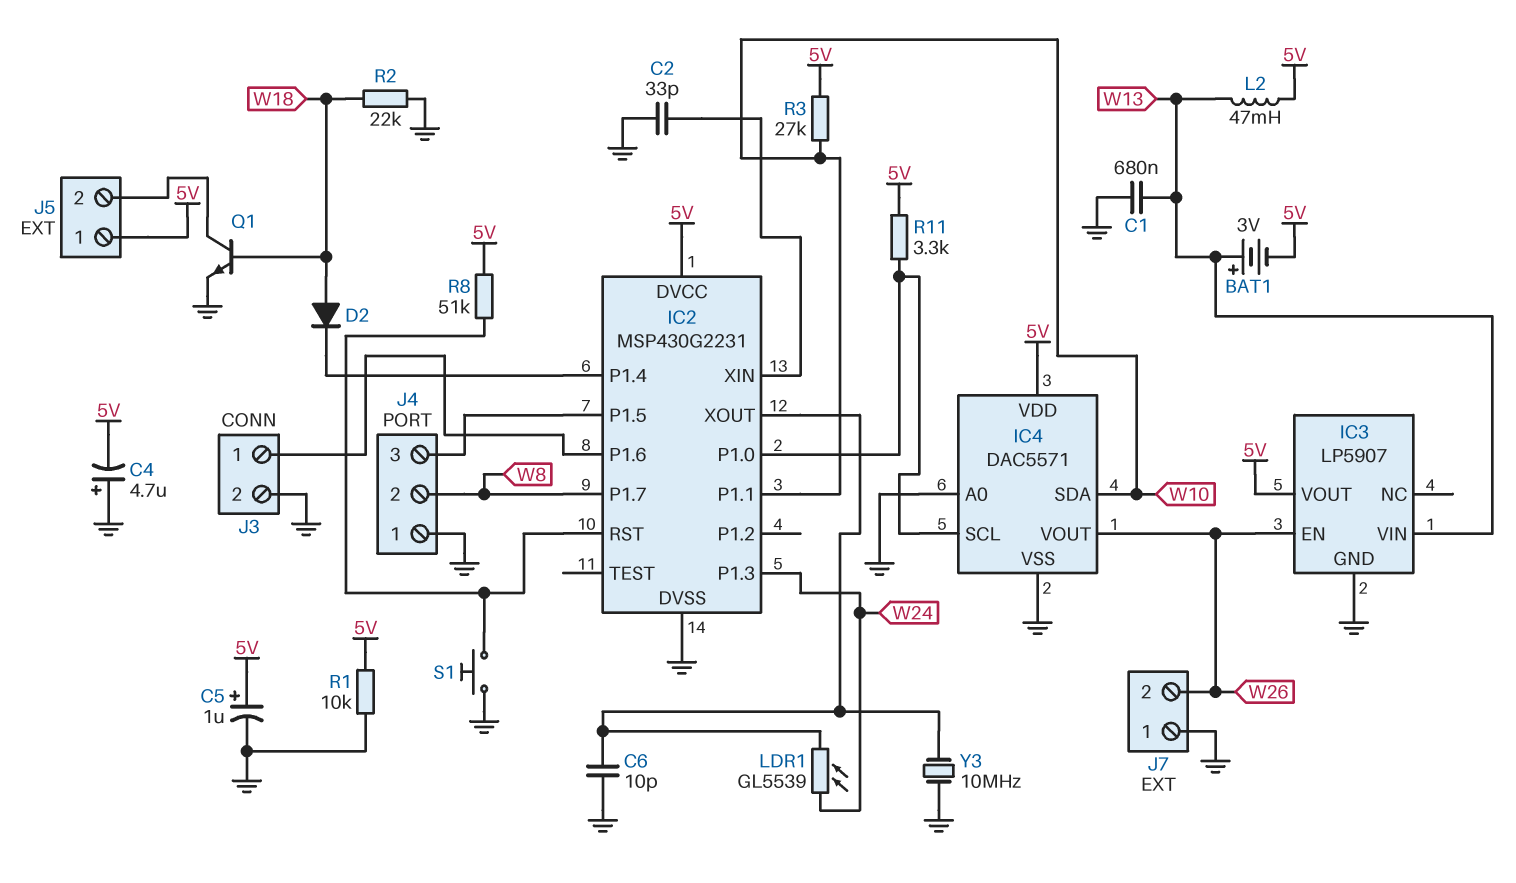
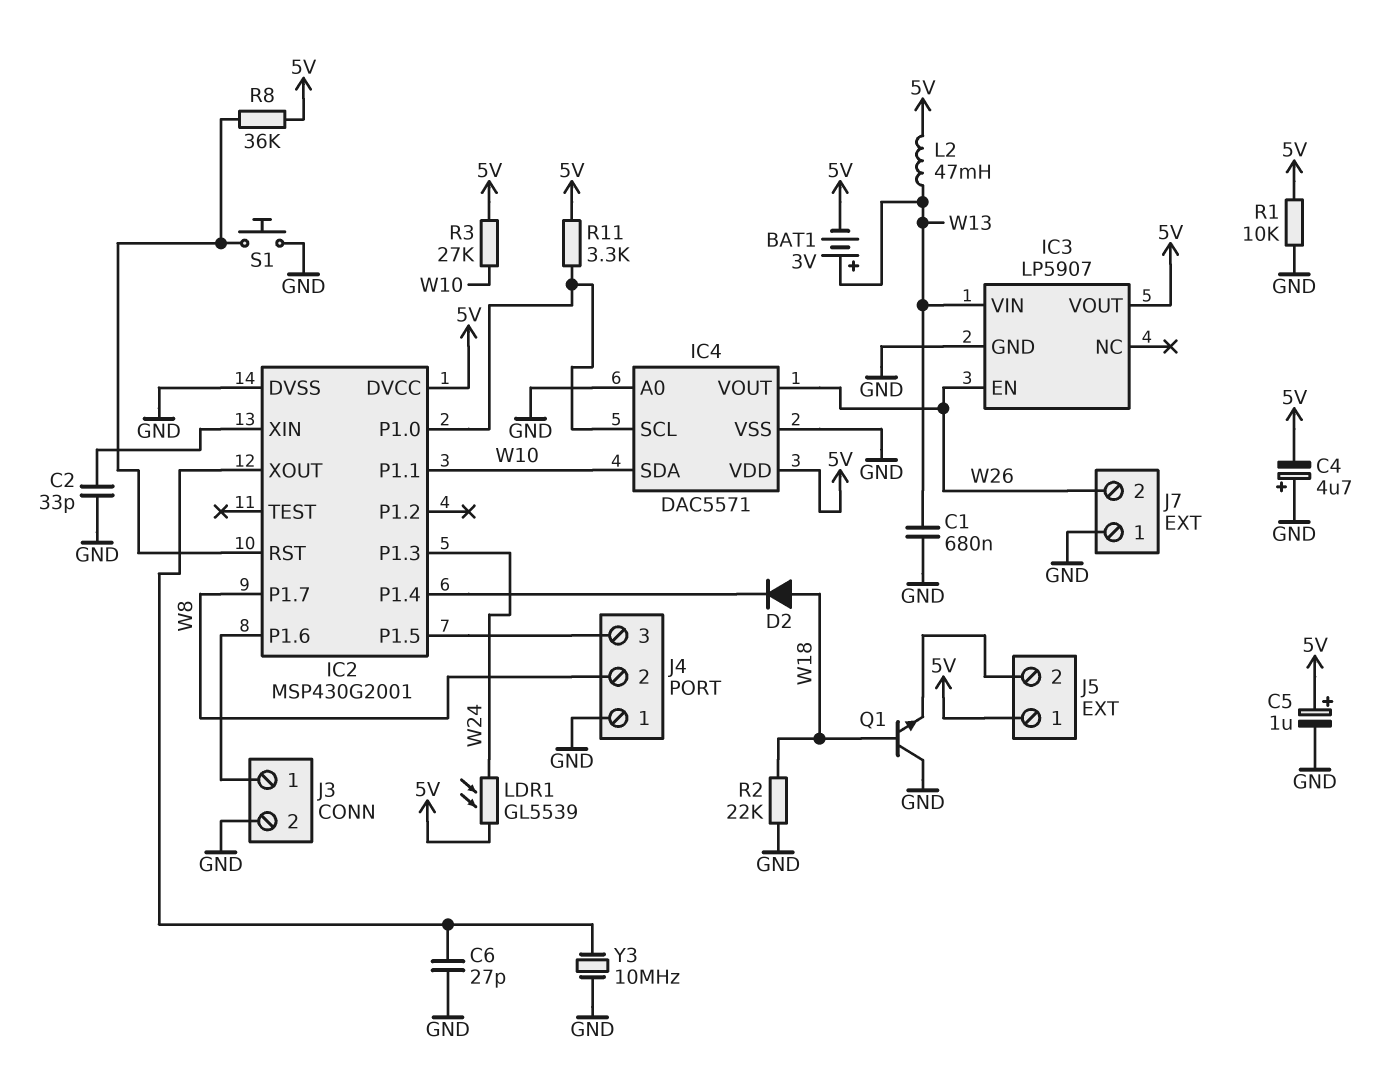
C6: 10pF (GND, IC2/XOUT) -> 27pF (GND, IC2/XOUT)
IC2: MSP430G2231 -> MSP430G2001
LDR1: GL5539 (IC2/XOUT, W24) -> GL5539 (5V, W24)
Q1: NPN (B W18, C J5/2, E GND) -> NPN (B W18, C GND, E J5/2)
R8: 51k (5V, IC2/RST) -> 36k (5V, IC2/RST)

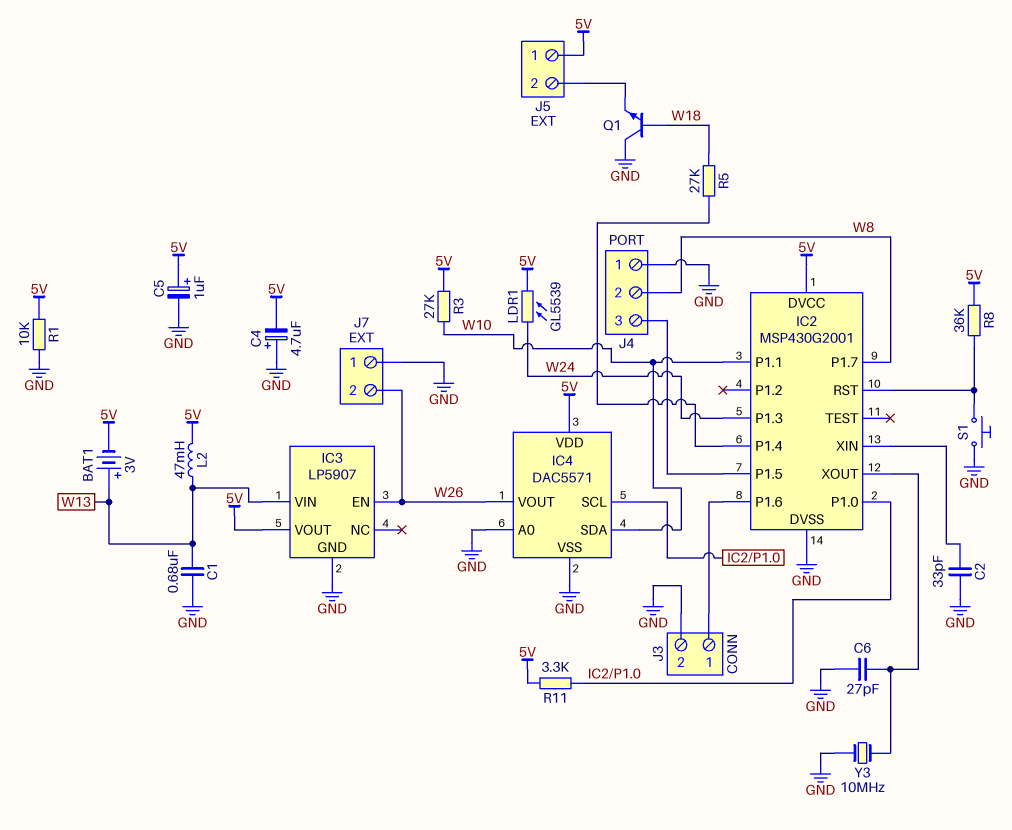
D2: diode (A W18, K IC2/P1.4) -> none
R2: 22k (GND, W18) -> none
R5: none -> 27k (IC2/P1.4, W18)

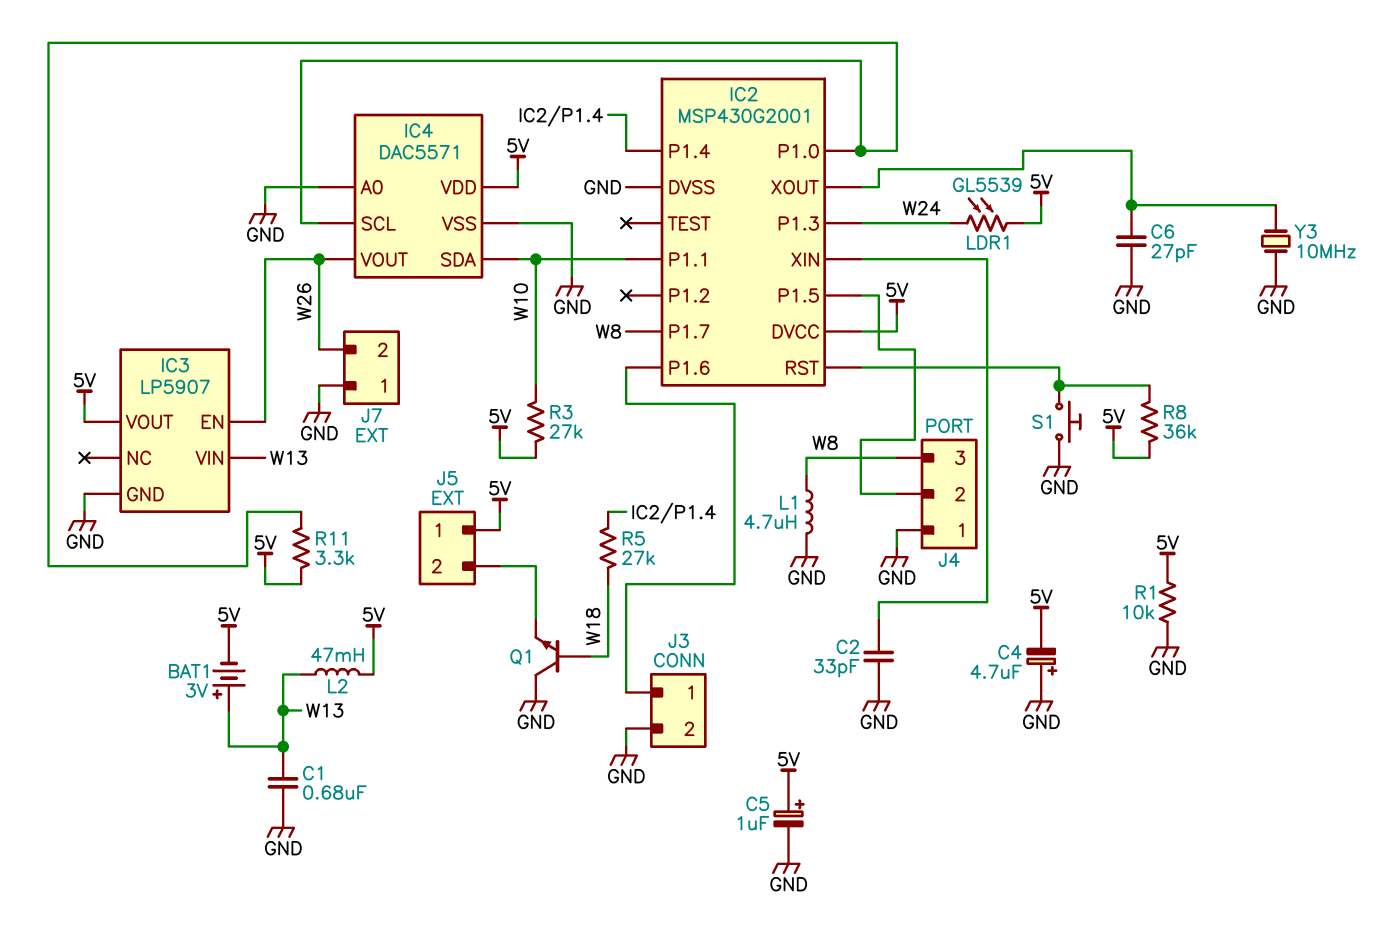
J4 pin 2: W8 -> IC2/P1.5
J4 pin 3: IC2/P1.5 -> W8
L1: none -> 4.7uH (GND, W8)

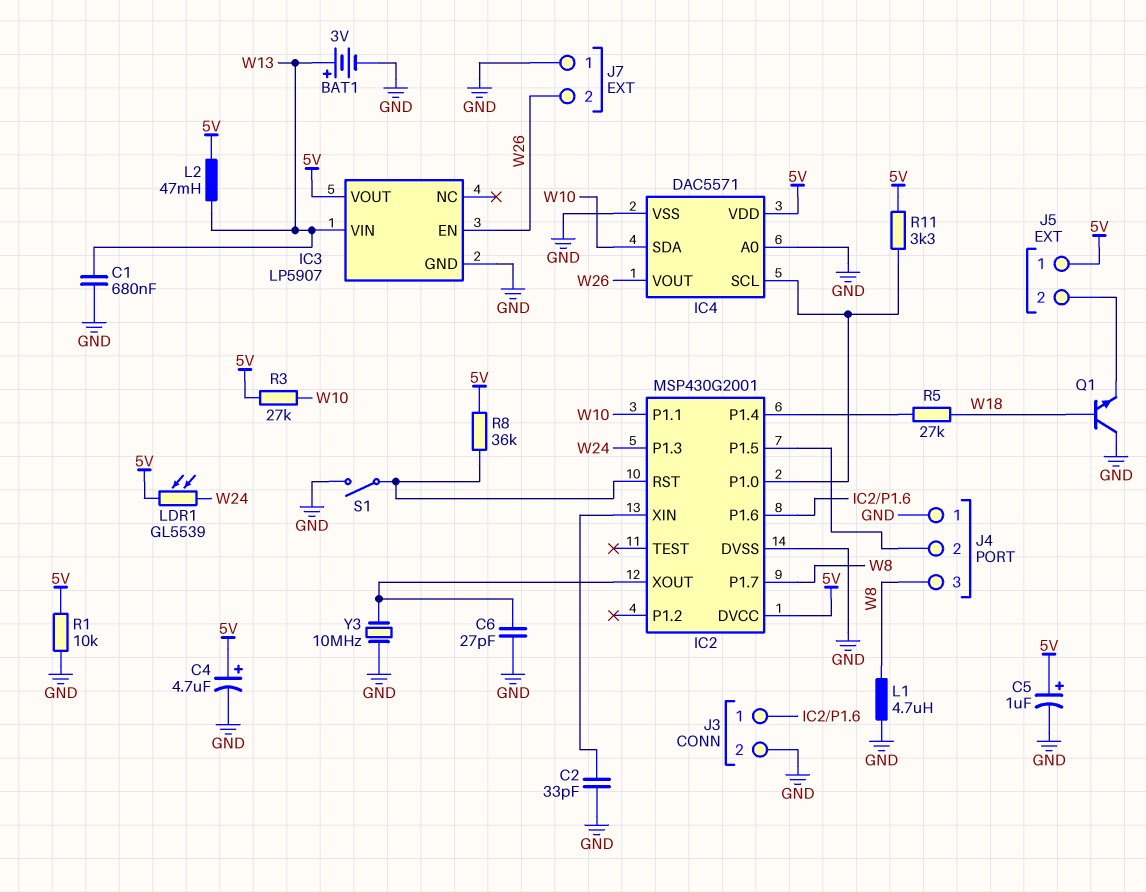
BAT1: 3V (plus W13, minus 5V) -> 3V (plus W13, minus GND)
C4: 4.7uF (plus GND, minus 5V) -> 4.7uF (plus 5V, minus GND)
S1: button (GND, IC2/RST) -> switch (GND, IC2/RST)

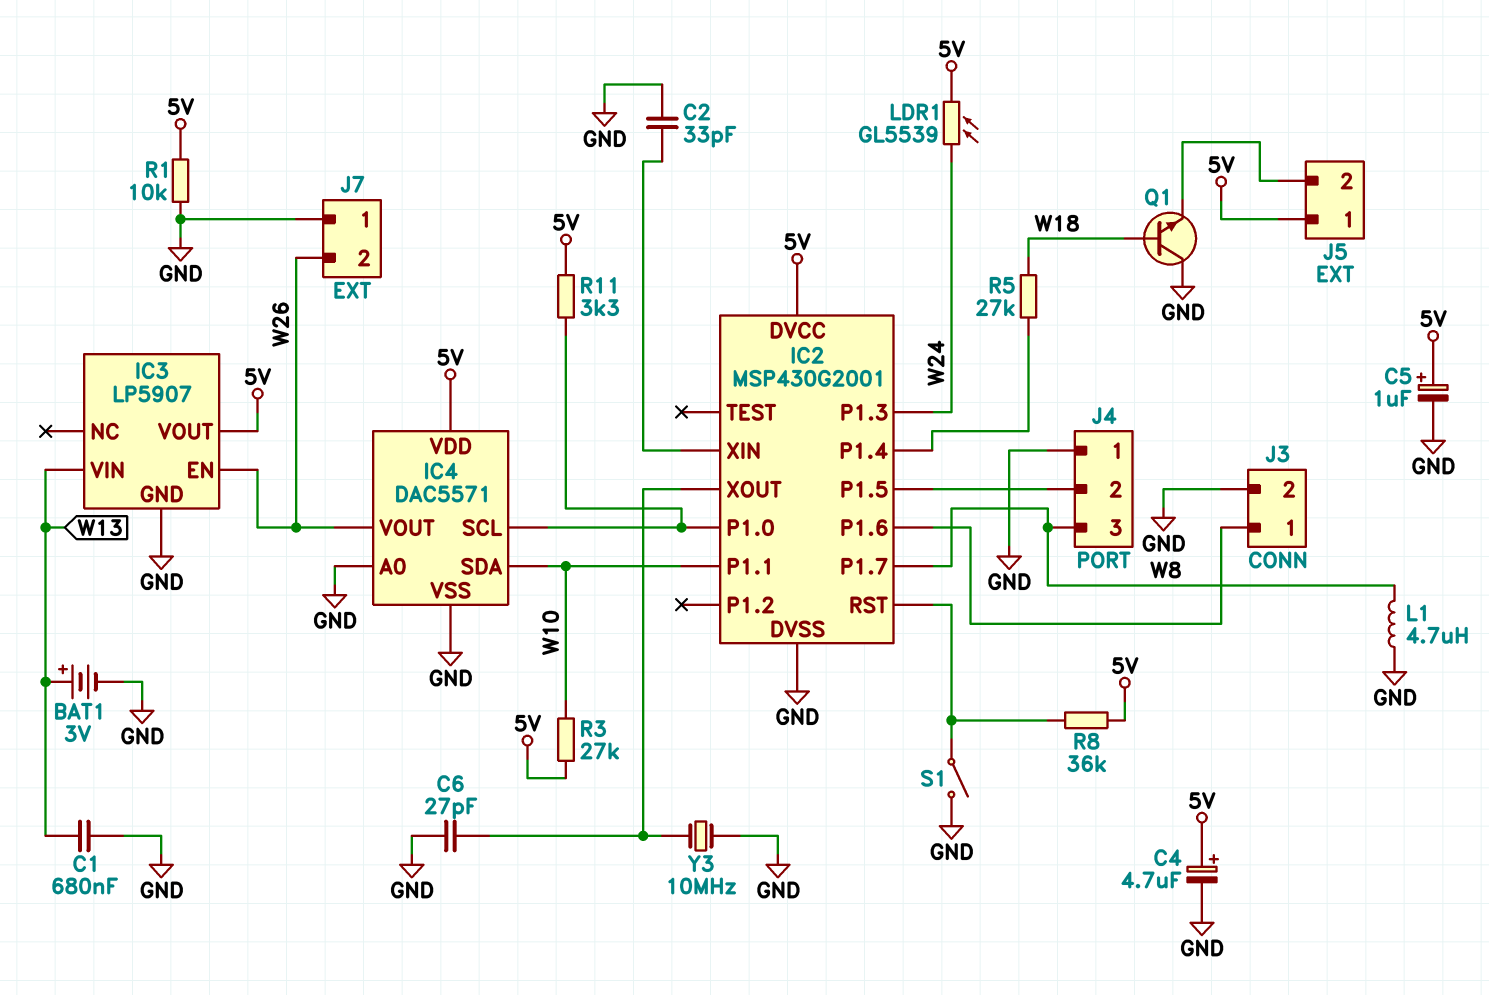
L2: 47mH (5V, W13) -> none

